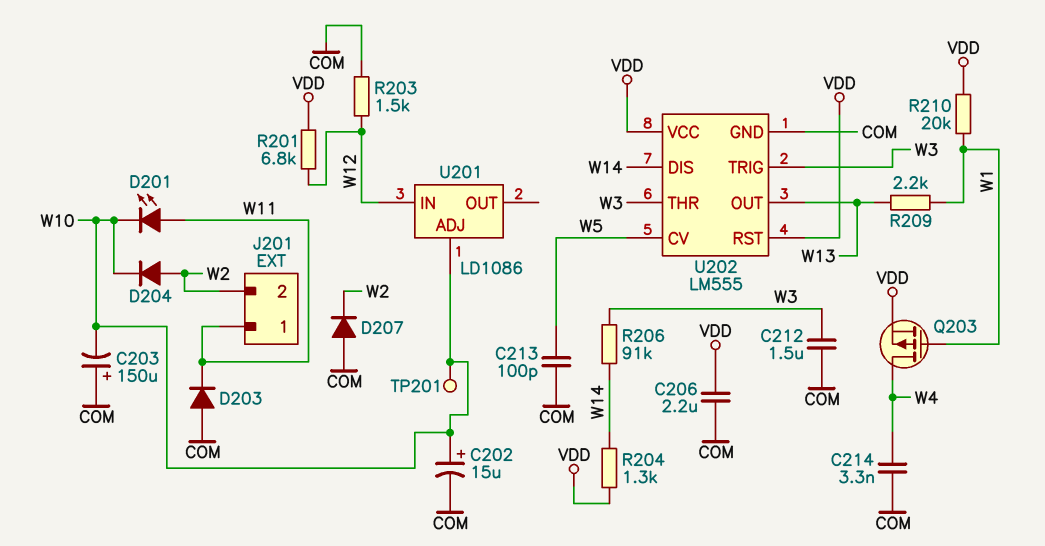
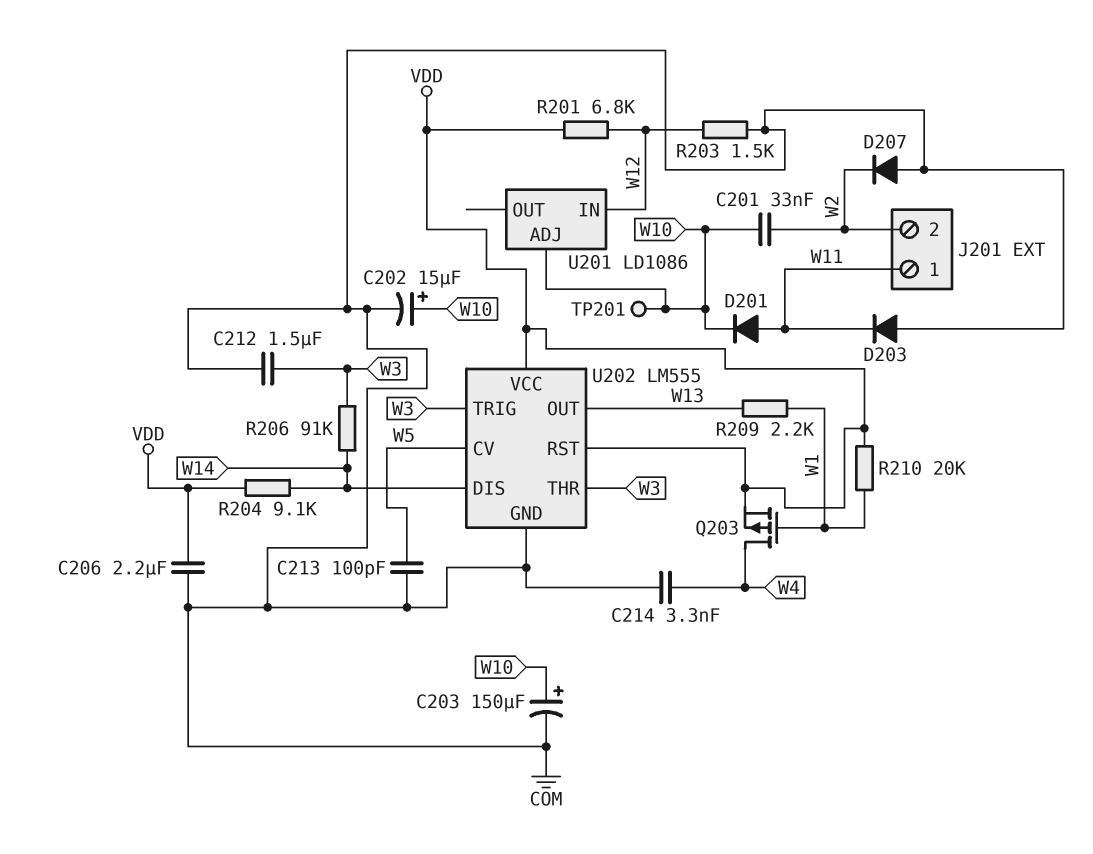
C201: none -> 33nF (W2, W10)
C203: 150uF (plus COM, minus W10) -> 150uF (plus W10, minus COM)
D201: LED (A W11, K W10) -> diode (A W11, K W10)
D204: diode (A W2, K W10) -> none
R204: 1.3k (VDD, W14) -> 9.1k (VDD, W14)

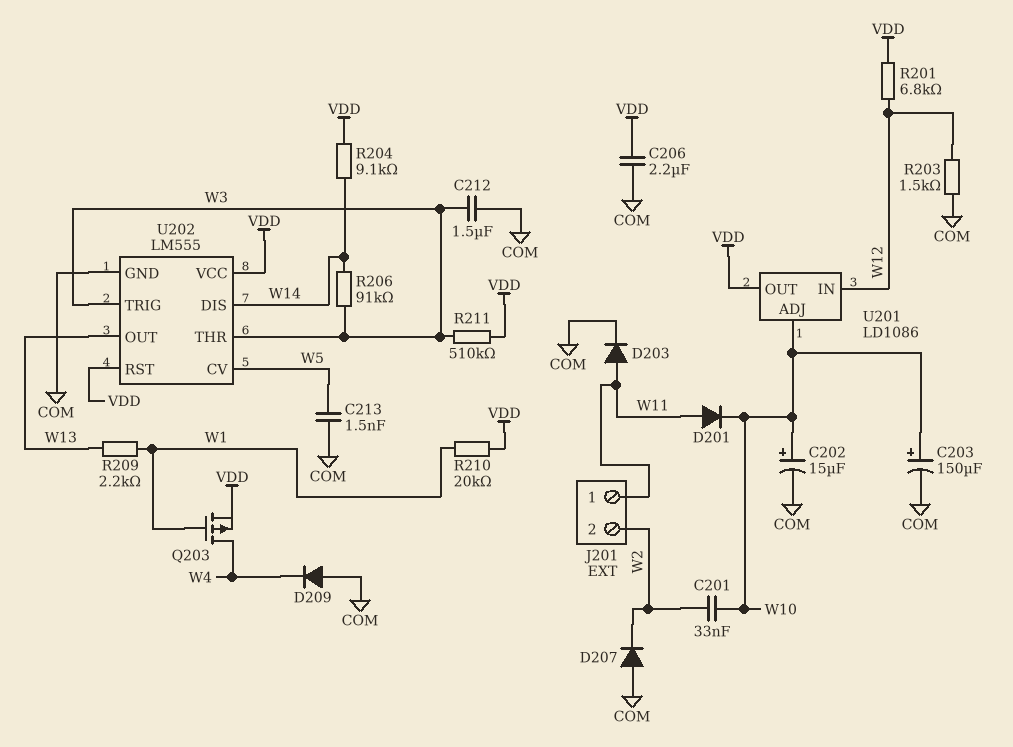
C213: 100pF (COM, W5) -> 1.5nF (COM, W5)
C214: 3.3nF (COM, W4) -> none
D203: diode (A COM, K W11) -> diode (A W11, K COM)
D209: none -> diode (A COM, K W4)
R211: none -> 510k (VDD, W3)
TP201: test point (W10) -> none
U201 pin OUT: none -> VDD

